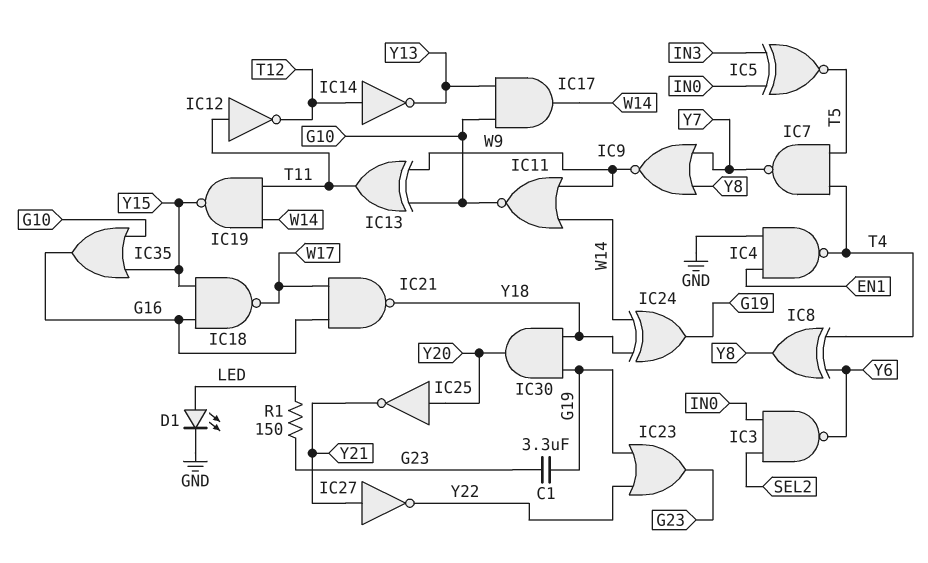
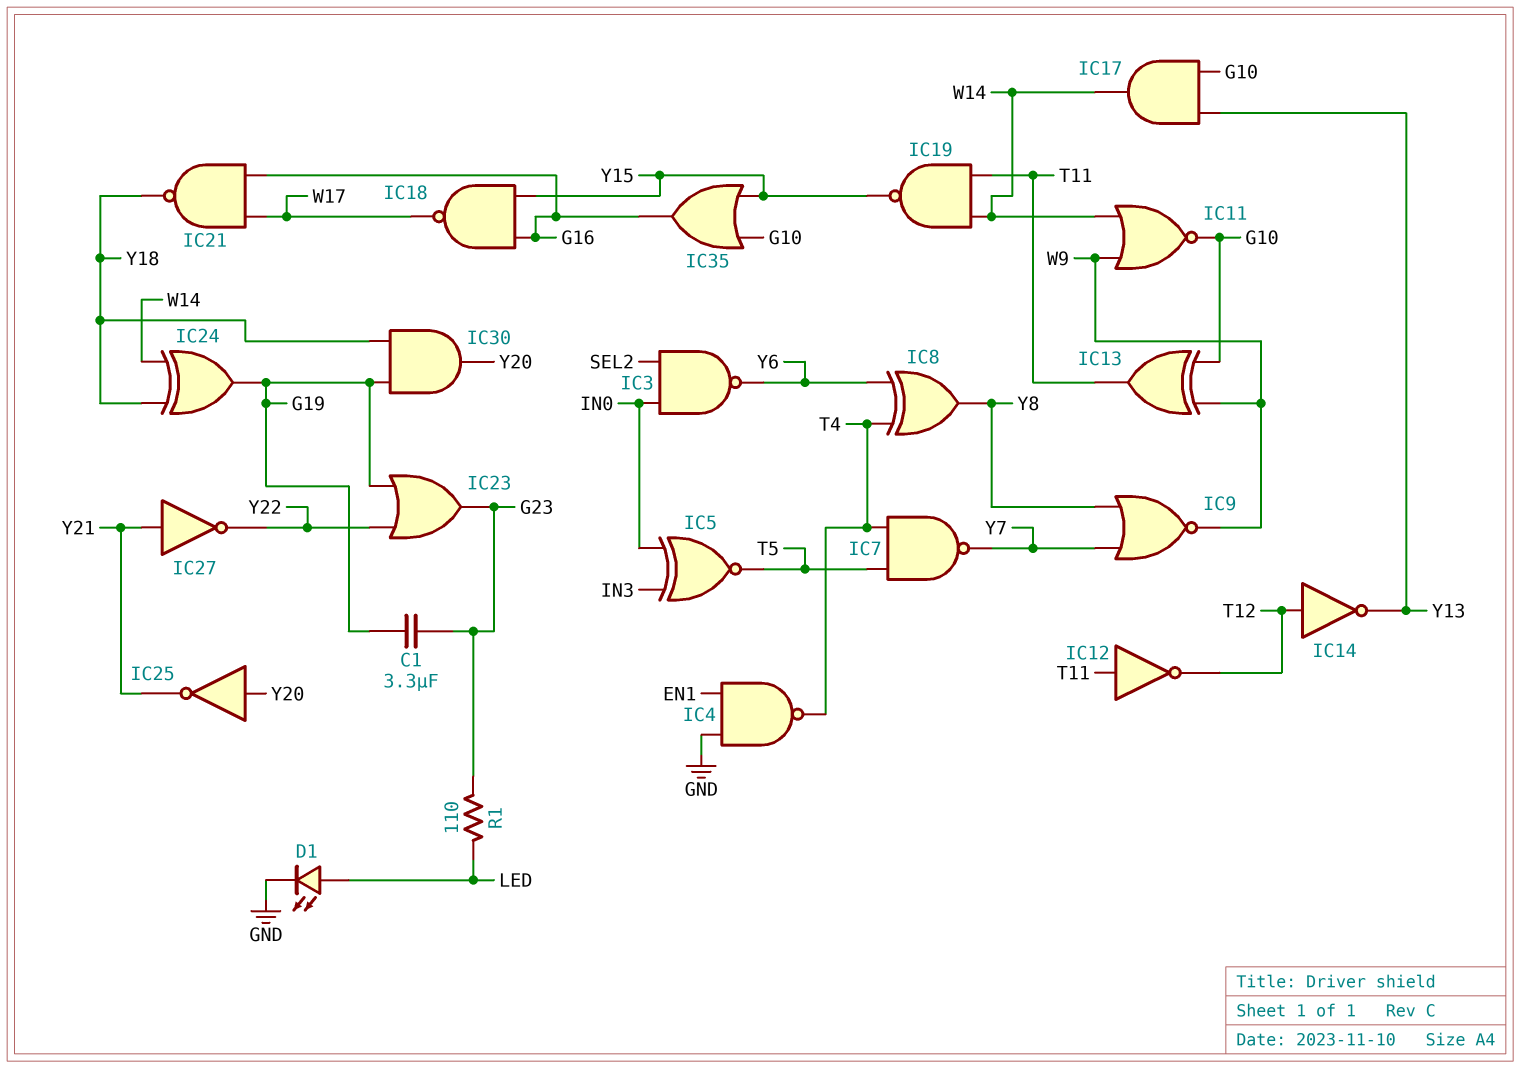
R1: 150 (G23, LED) -> 110 (G23, LED)

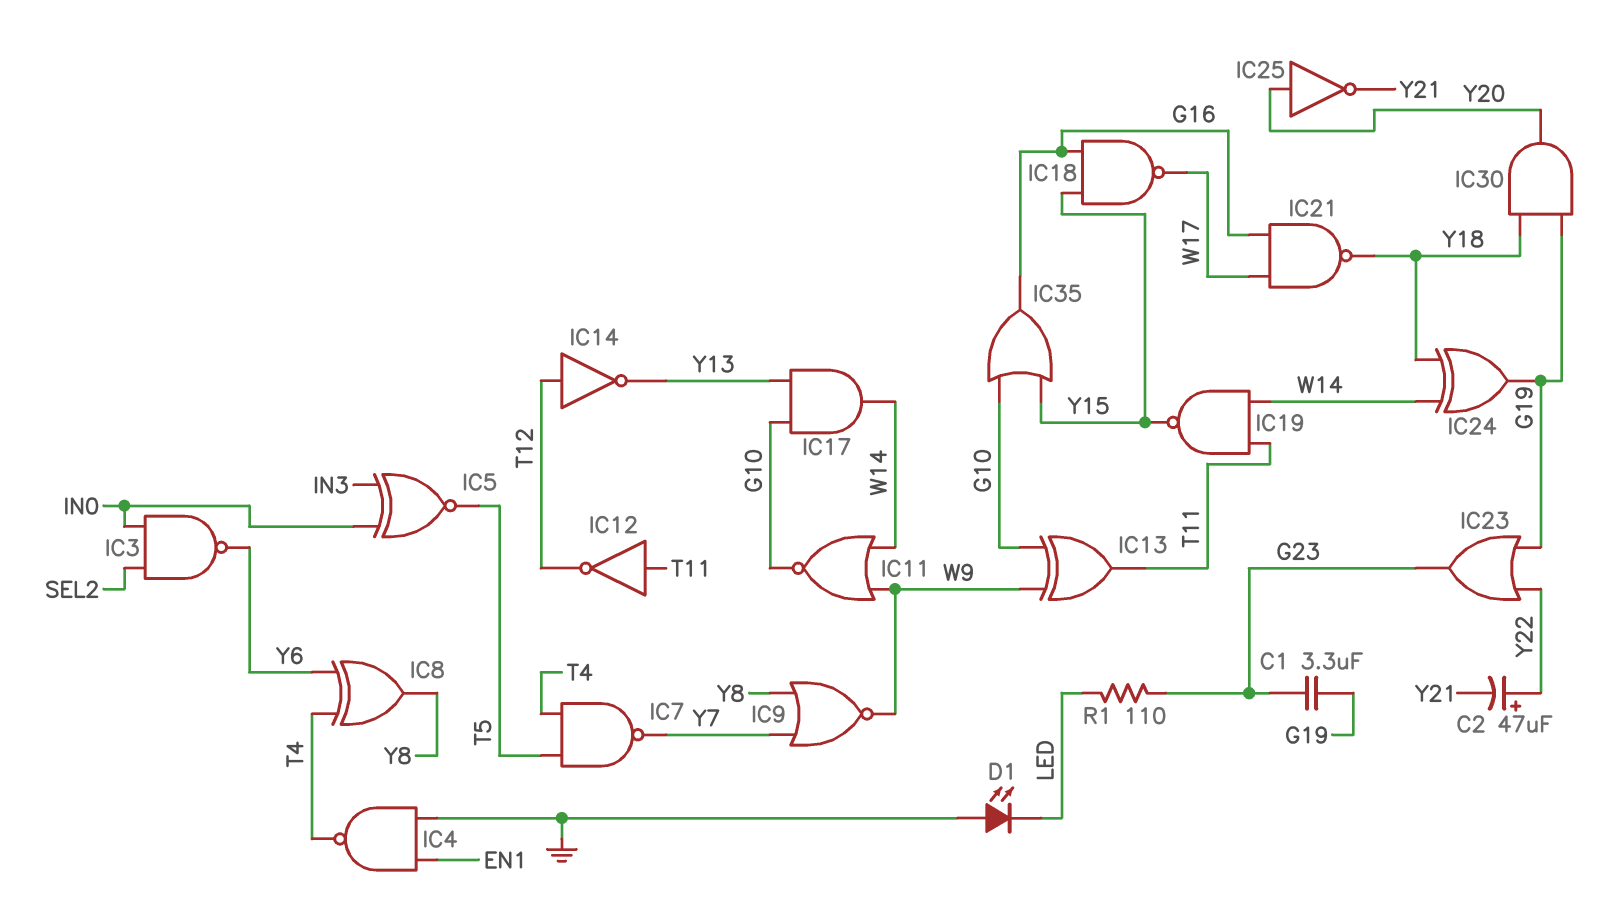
C2: none -> 47uF (plus Y22, minus Y21)
D1: LED (A LED, K GND) -> LED (A GND, K LED)
IC27: NOT (in Y21, out Y22) -> none

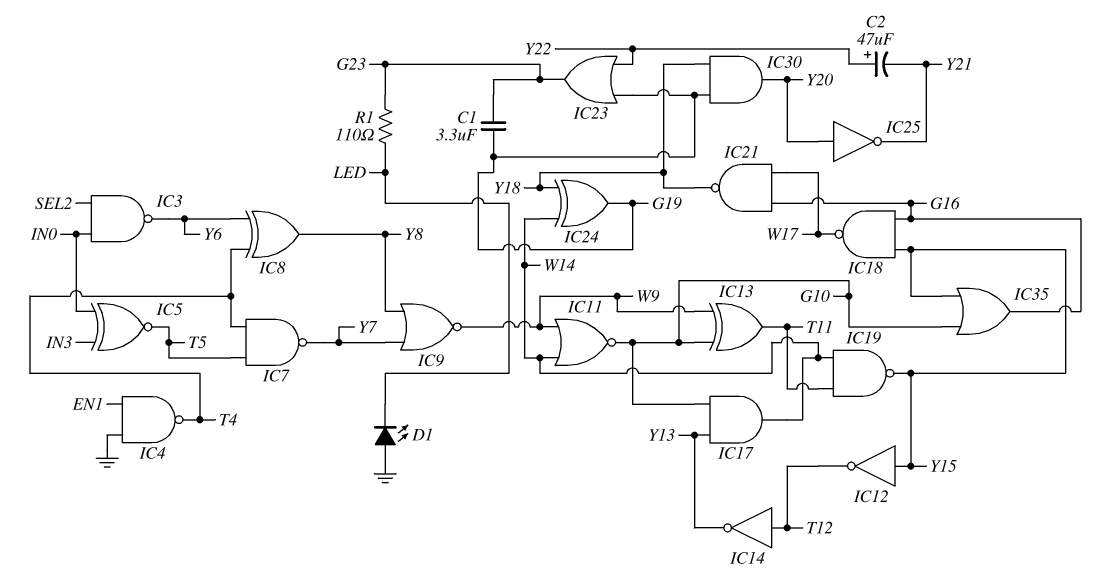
IC12: NOT (in T11, out T12) -> NOT (in Y15, out T12)

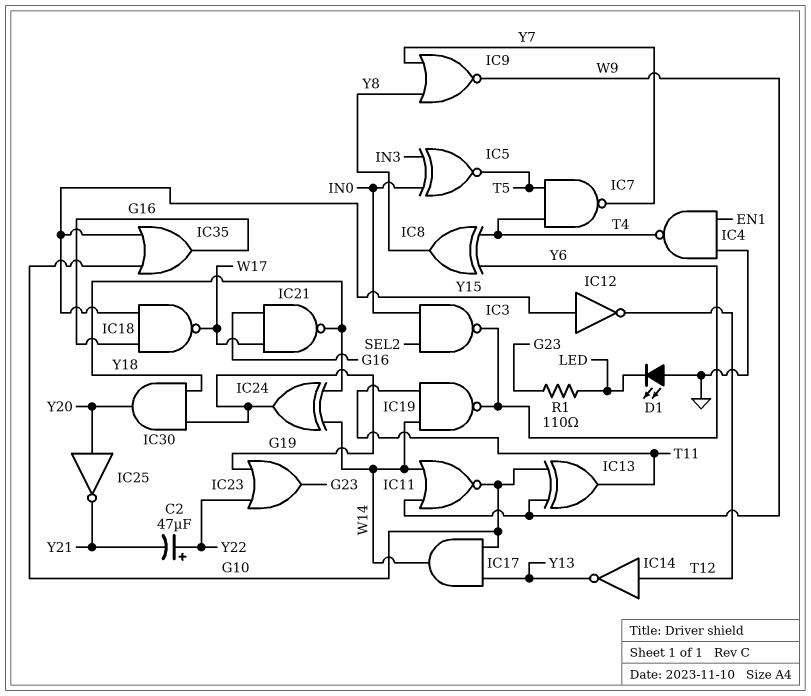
C1: 3.3uF (G19, G23) -> none
IC19: NAND (in T11, in W14, out Y15) -> NAND (in T11, in W14, out Y6)

